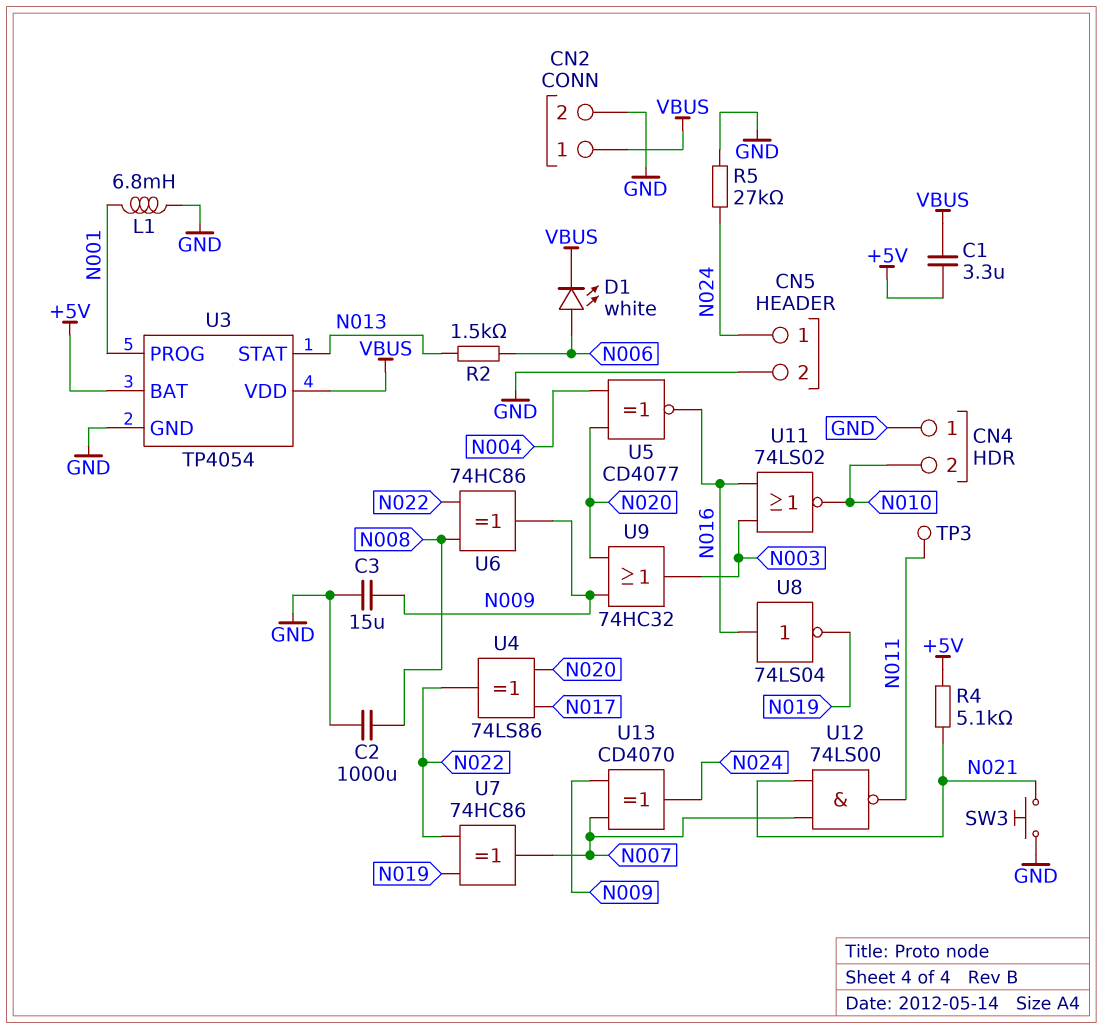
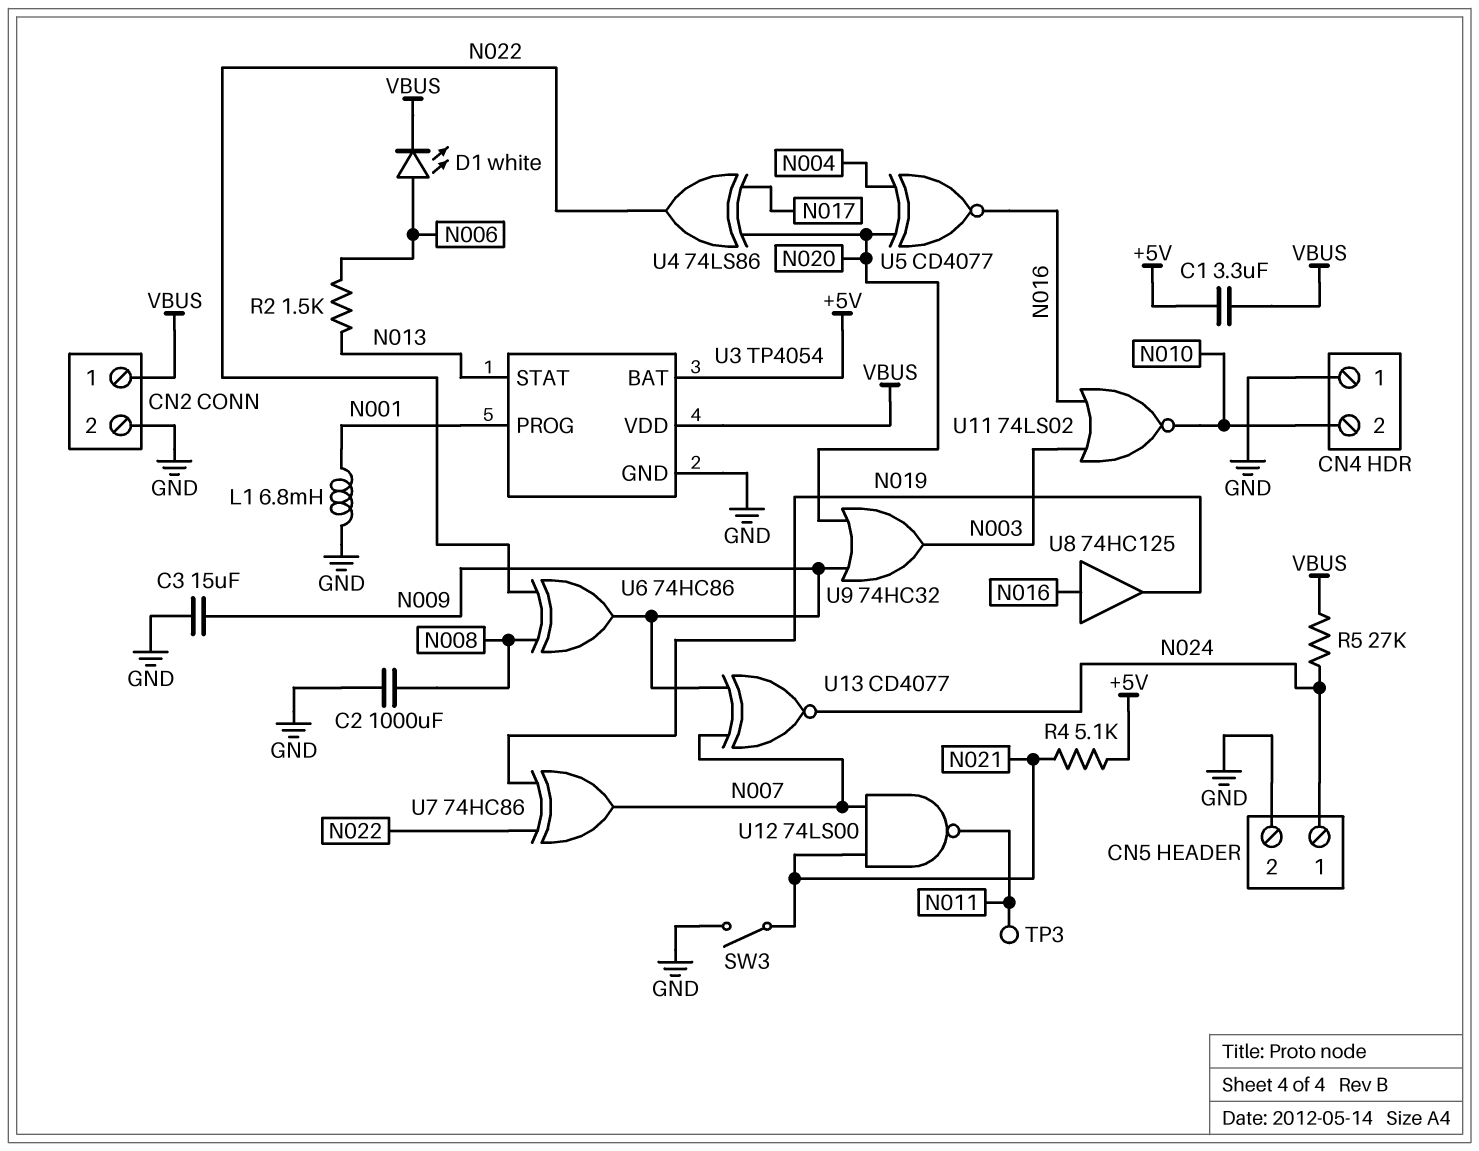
R5: 27k (GND, N024) -> 27k (N024, VBUS)
SW3: button (GND, N021) -> switch (GND, N021)
U8: NOT 74LS04 (in N016, out N019) -> buffer 74HC125 (in N016, out N019)
U13: XOR CD4070 (in N007, in N009, out N024) -> XNOR CD4077 (in N007, in N009, out N024)

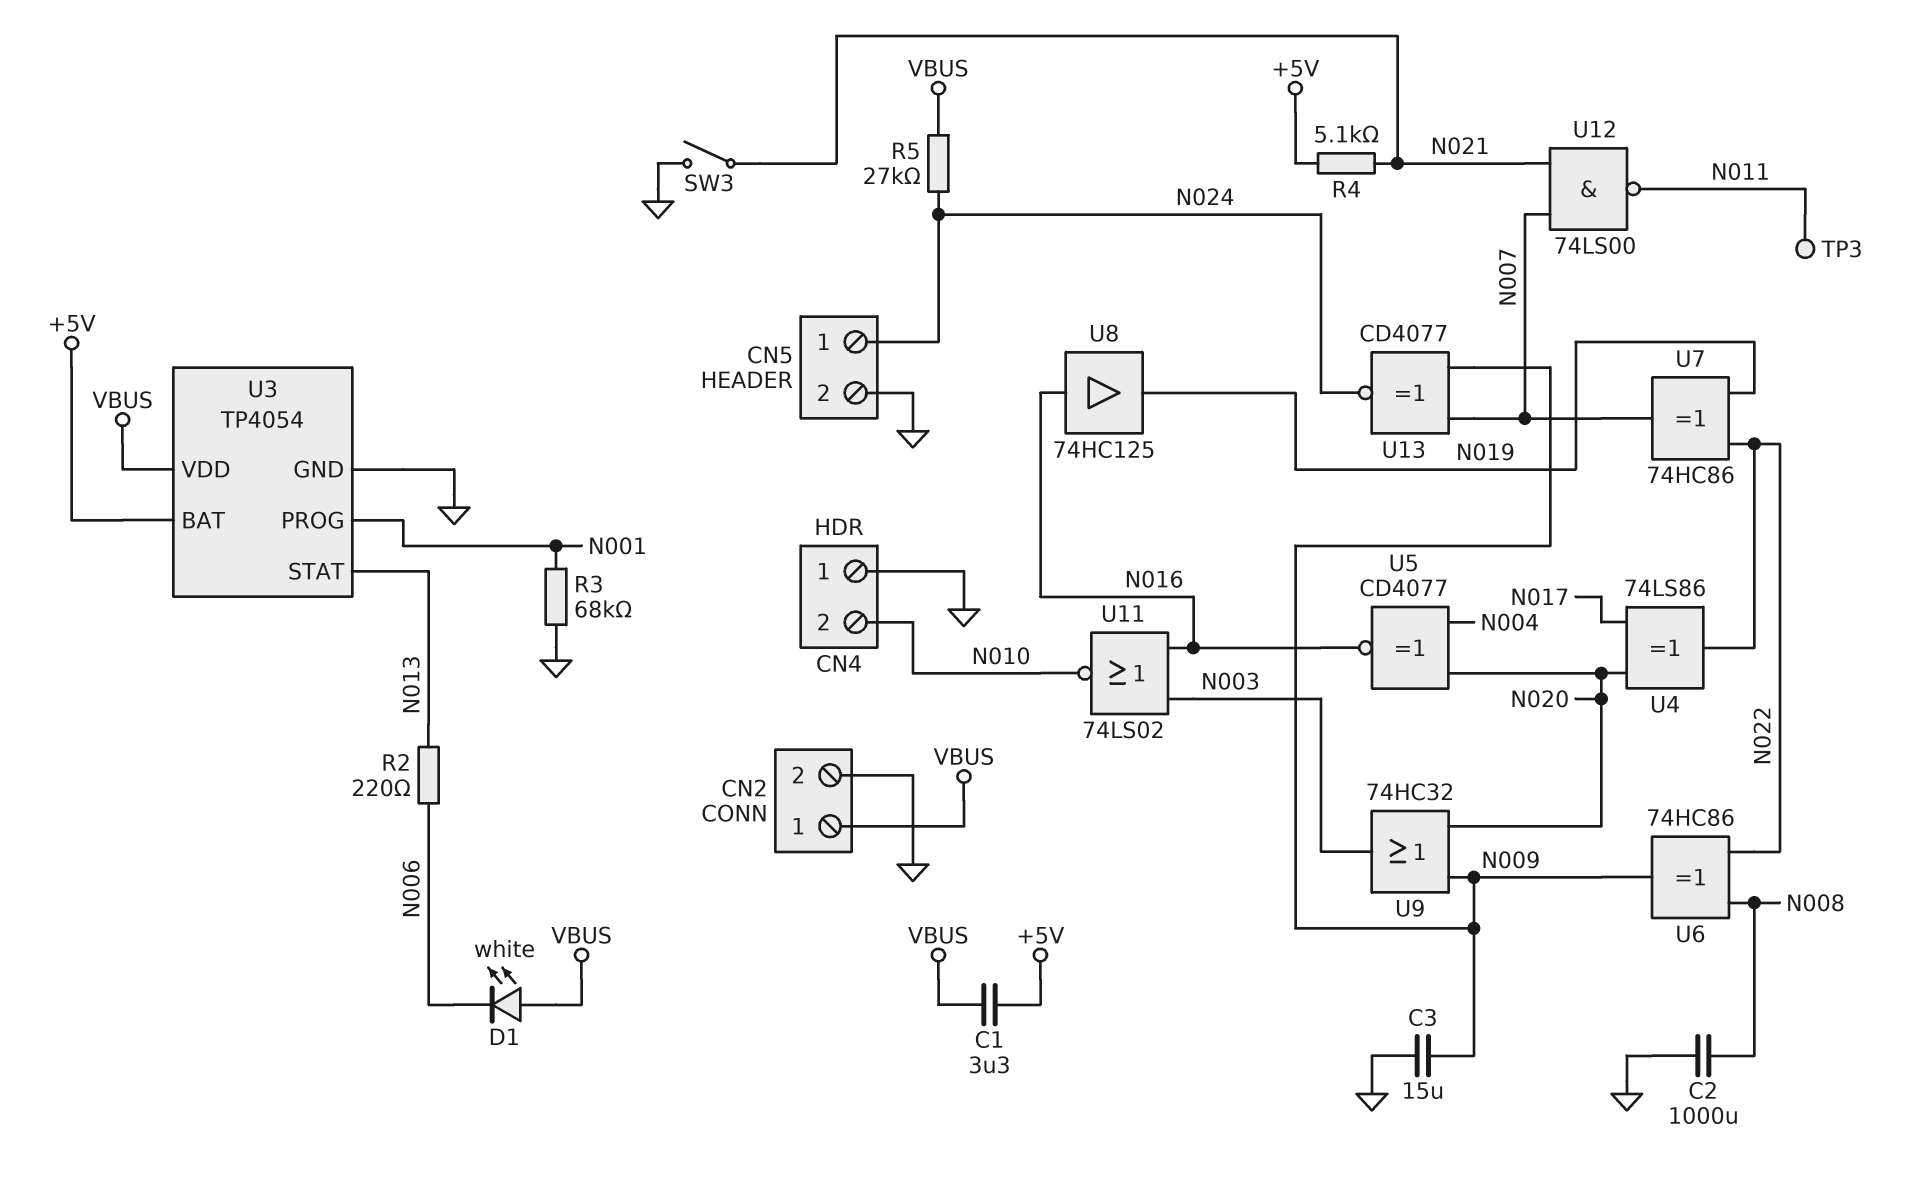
D1: LED white (A N006, K VBUS) -> LED white (A VBUS, K N006)
L1: 6.8mH (GND, N001) -> none
R2: 1.5k (N006, N013) -> 220 (N006, N013)
R3: none -> 68k (GND, N001)

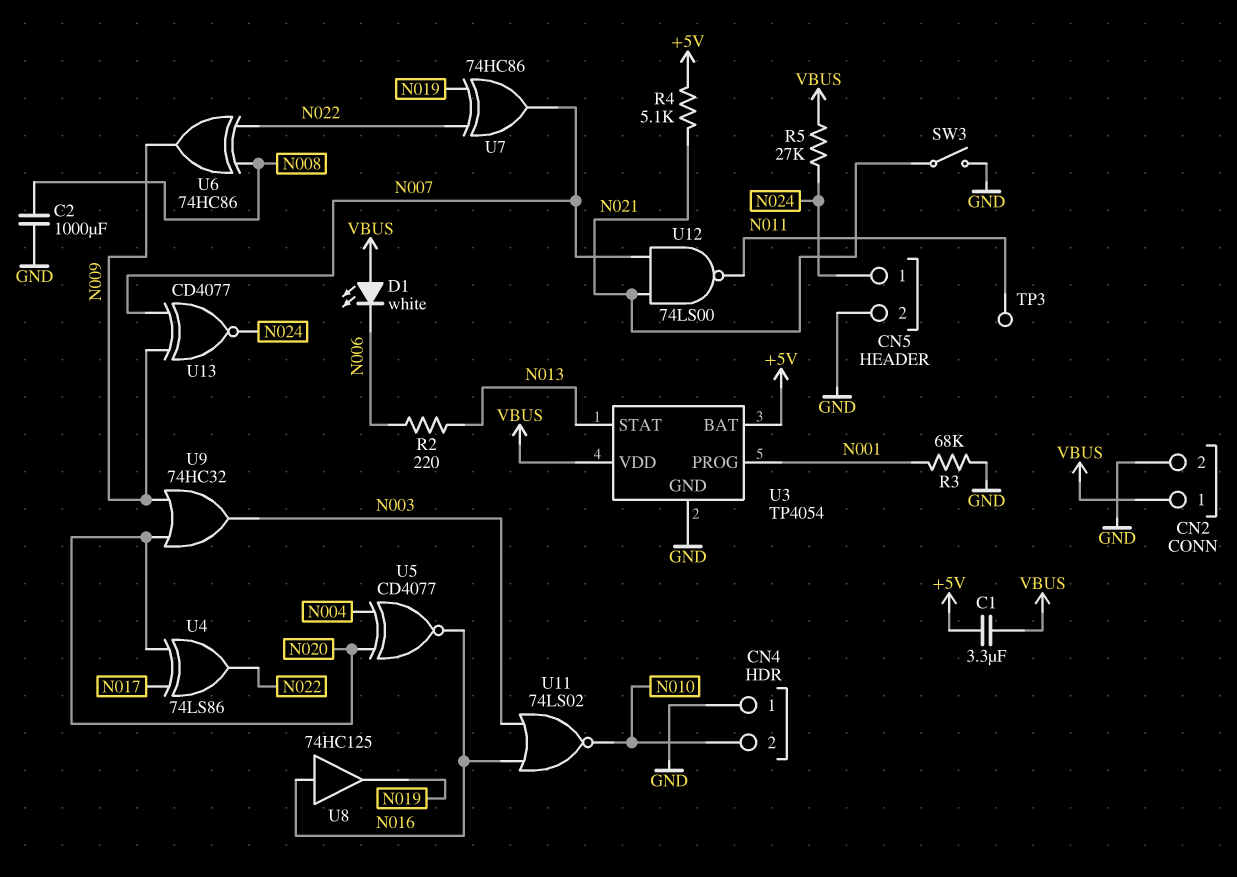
C3: 15uF (GND, N009) -> none

